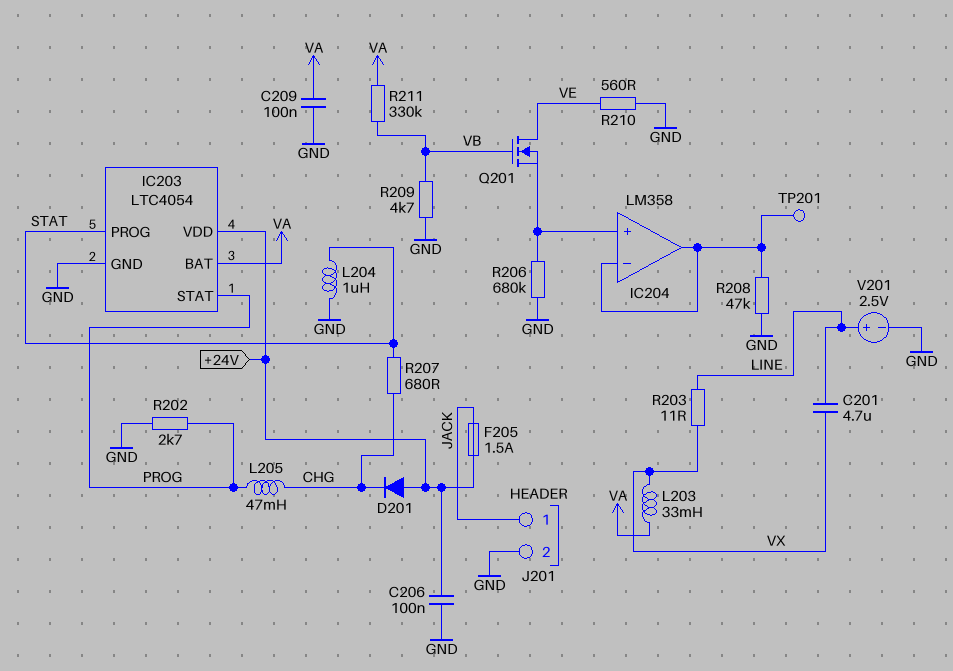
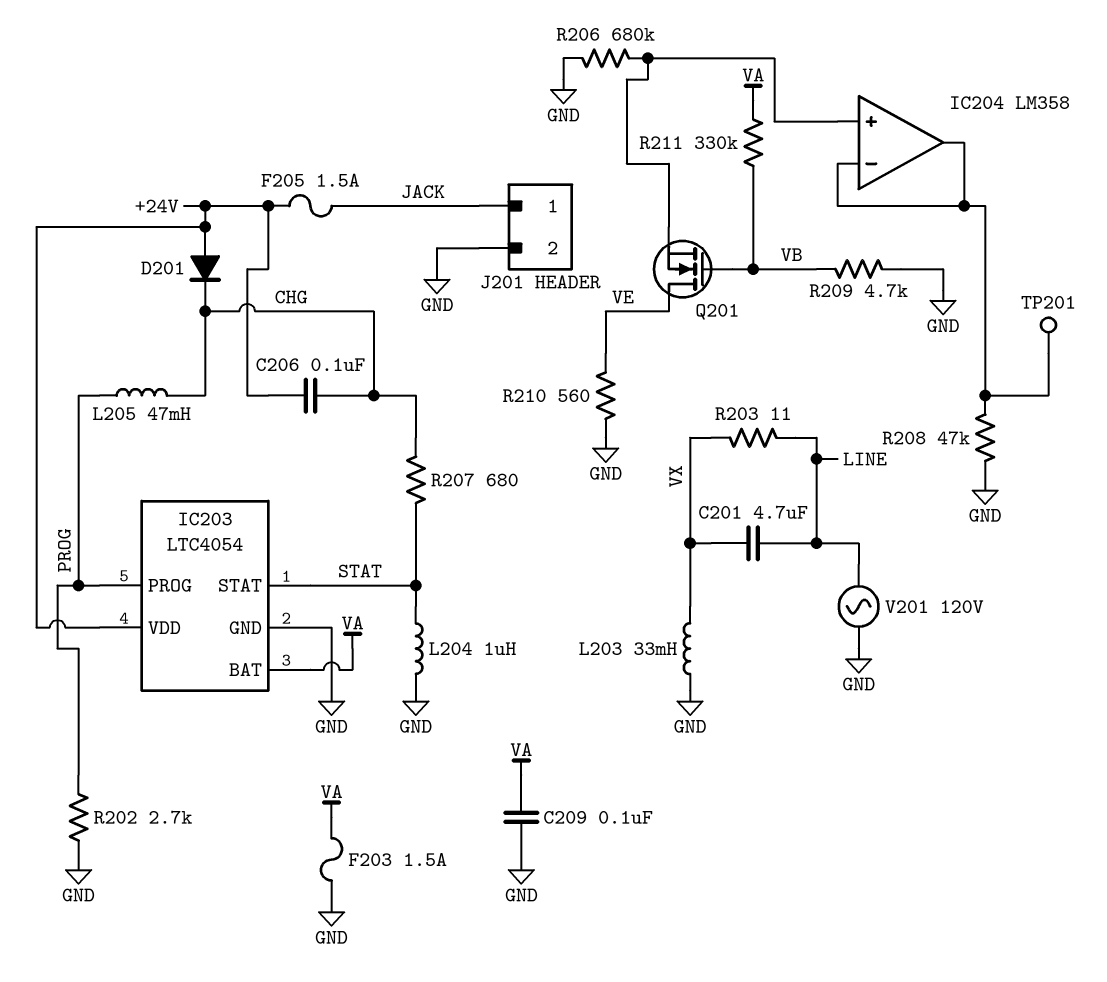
C206: 100nF (+24V, GND) -> 100nF (+24V, CHG)
F203: none -> 1.5A (GND, VA)
IC203 pin PROG: STAT -> PROG
IC203 pin STAT: PROG -> STAT
L203: 33mH (VA, VX) -> 33mH (GND, VX)
V201: 2.5V (plus LINE, minus GND) -> AC 120V (GND, LINE)

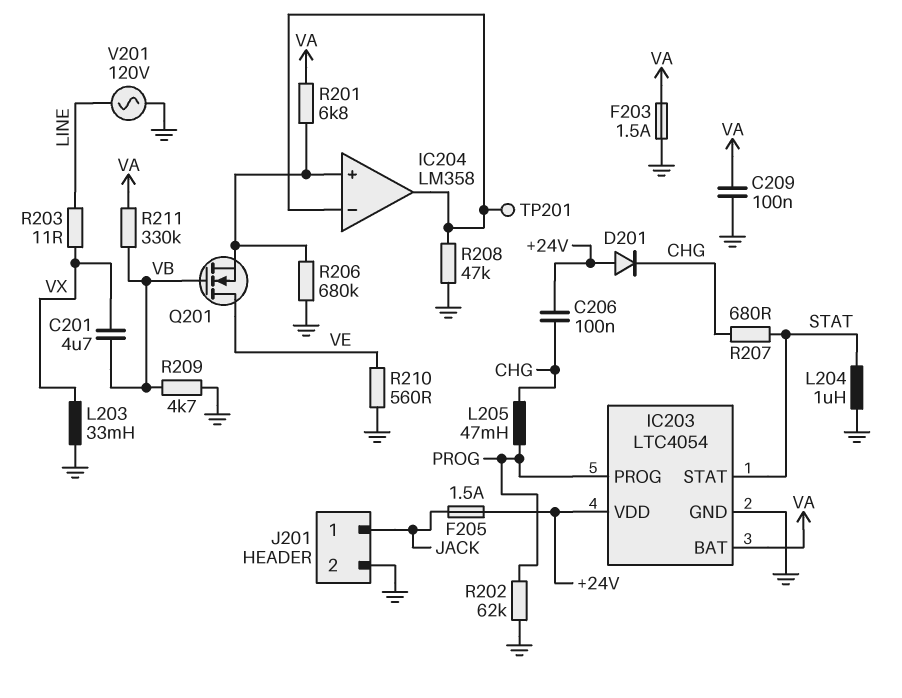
C201: 4.7uF (LINE, VX) -> 4.7uF (VB, VX)
R201: none -> 6.8k (IC204/in+, VA)
R202: 2.7k (GND, PROG) -> 62k (GND, PROG)

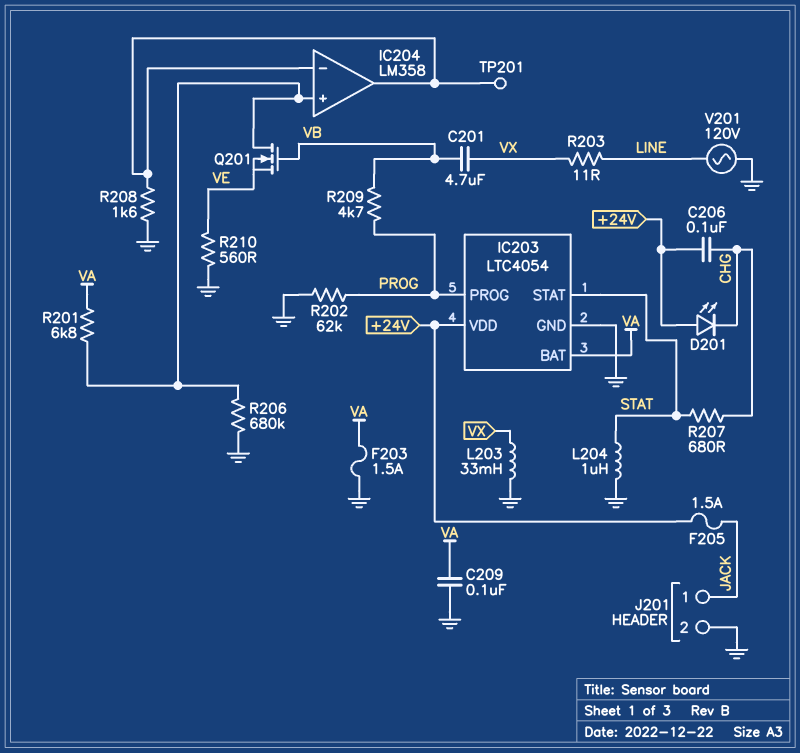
D201: diode (A +24V, K CHG) -> LED (A +24V, K CHG)
L205: 47mH (CHG, PROG) -> none
Q201: NMOS (G VB, D VE, S IC204/in+) -> NMOS (G VB, D IC204/in+, S VE)
R208: 47k (GND, IC204/in-) -> 1.6k (GND, IC204/in-)
R209: 4.7k (GND, VB) -> 4.7k (PROG, VB)
R211: 330k (VA, VB) -> none

